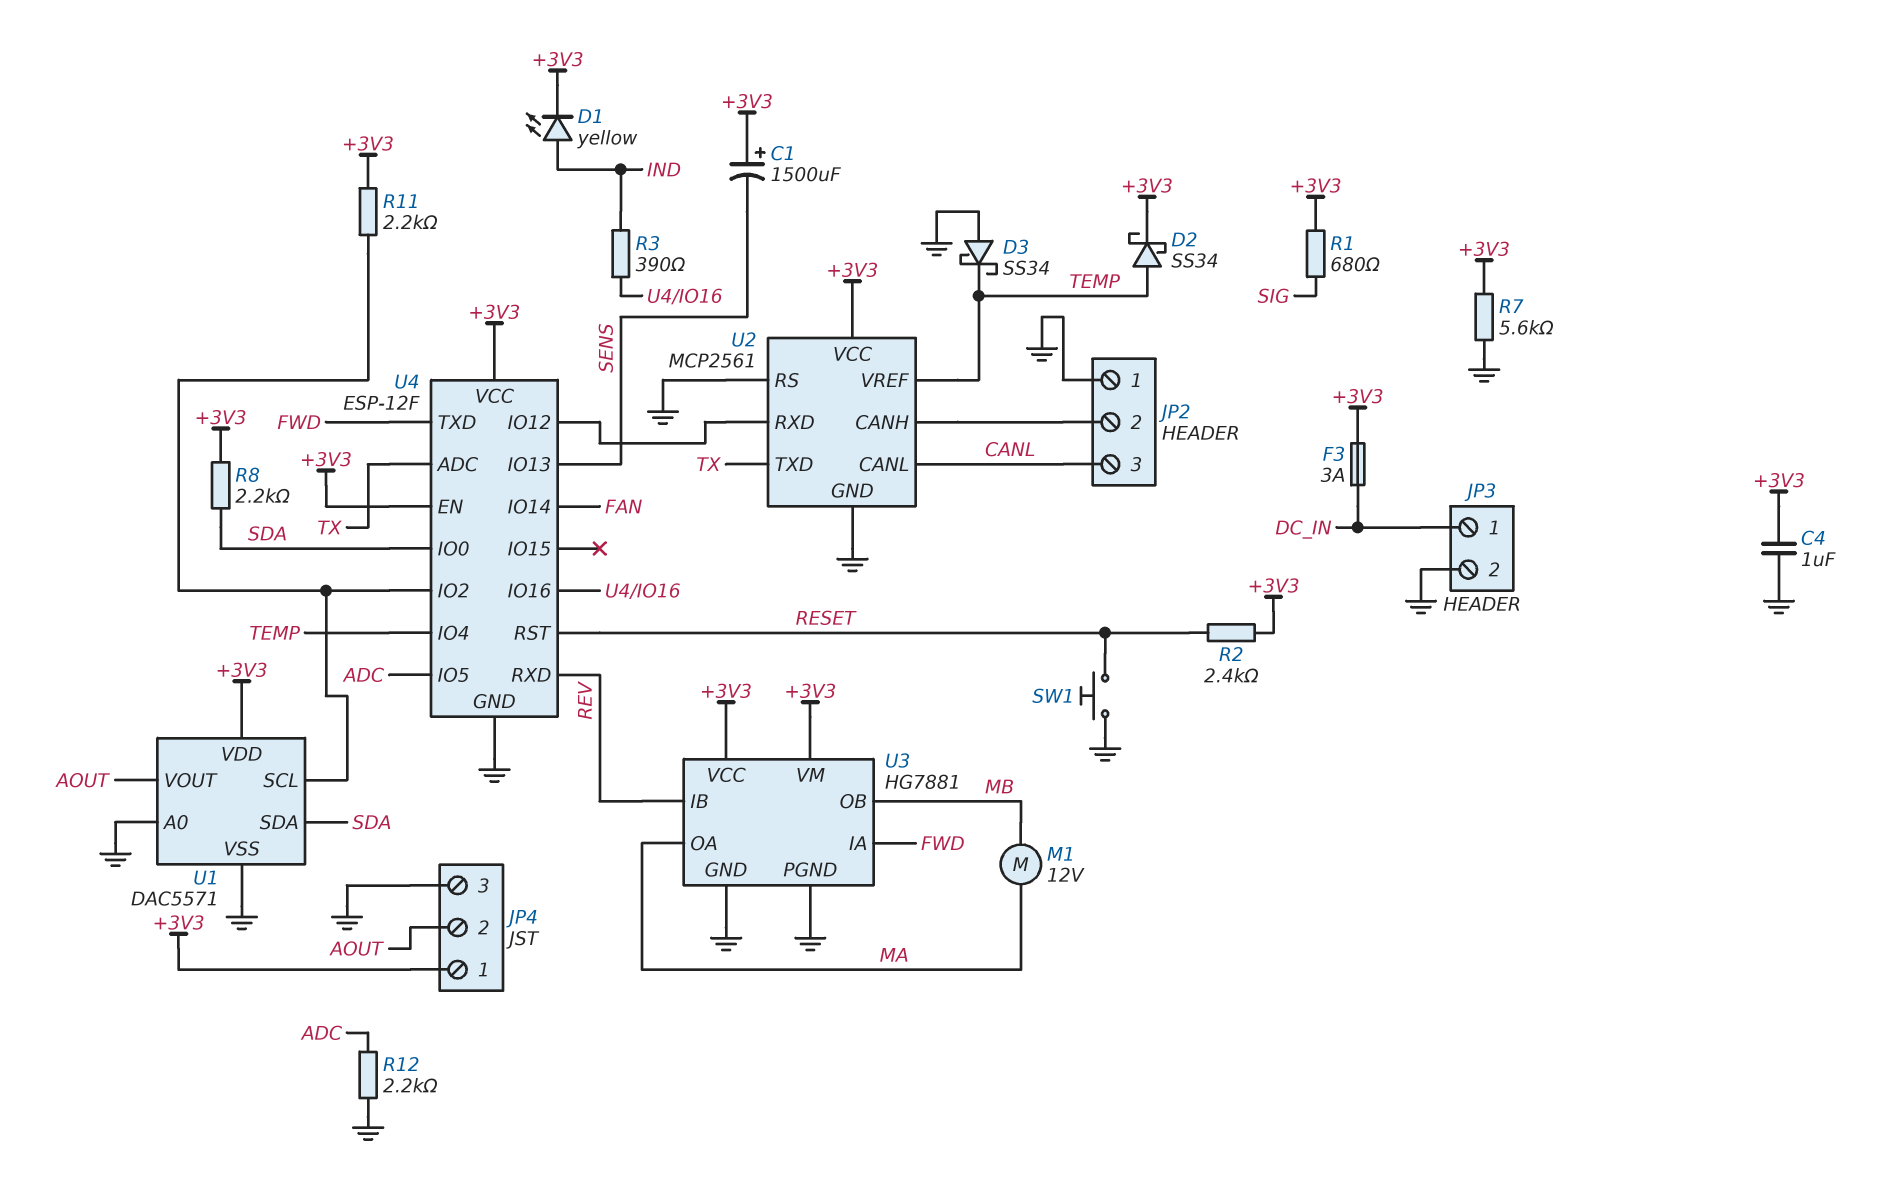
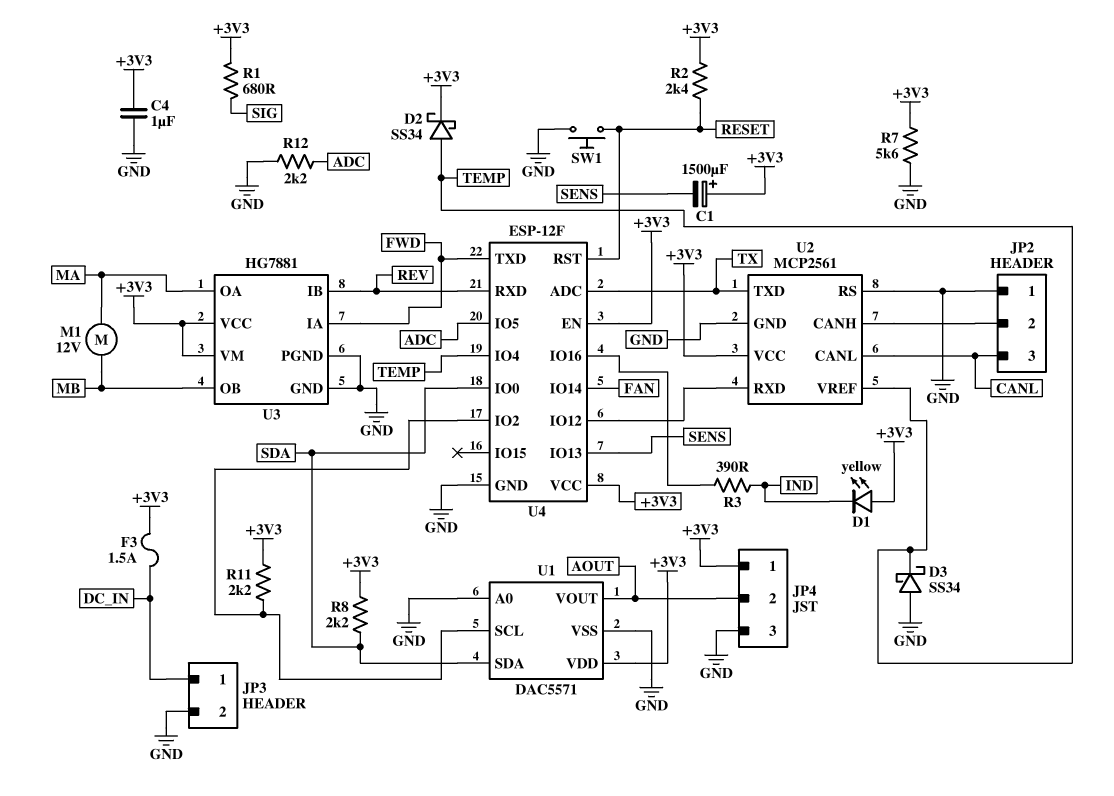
D1: LED yellow (A IND, K +3V3) -> LED yellow (A +3V3, K IND)
F3: 3A (+3V3, DC_IN) -> 1.5A (+3V3, DC_IN)

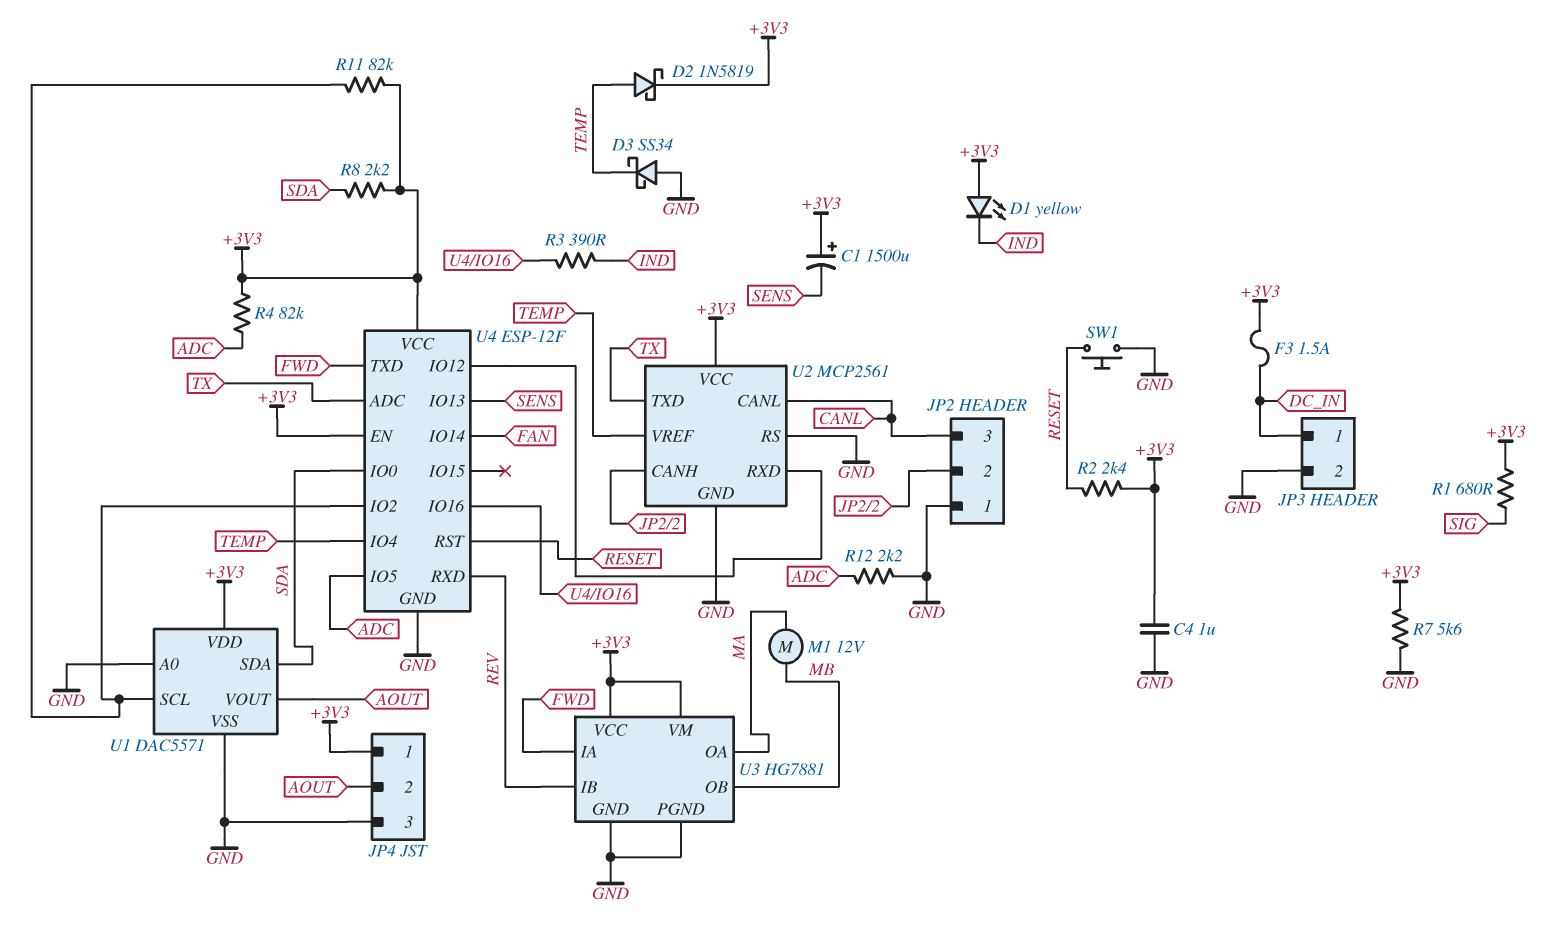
D2: schottky SS34 (A TEMP, K +3V3) -> schottky 1N5819 (A TEMP, K +3V3)
R4: none -> 82k (+3V3, ADC)
R11: 2.2k (+3V3, U1/SCL) -> 82k (+3V3, U1/SCL)

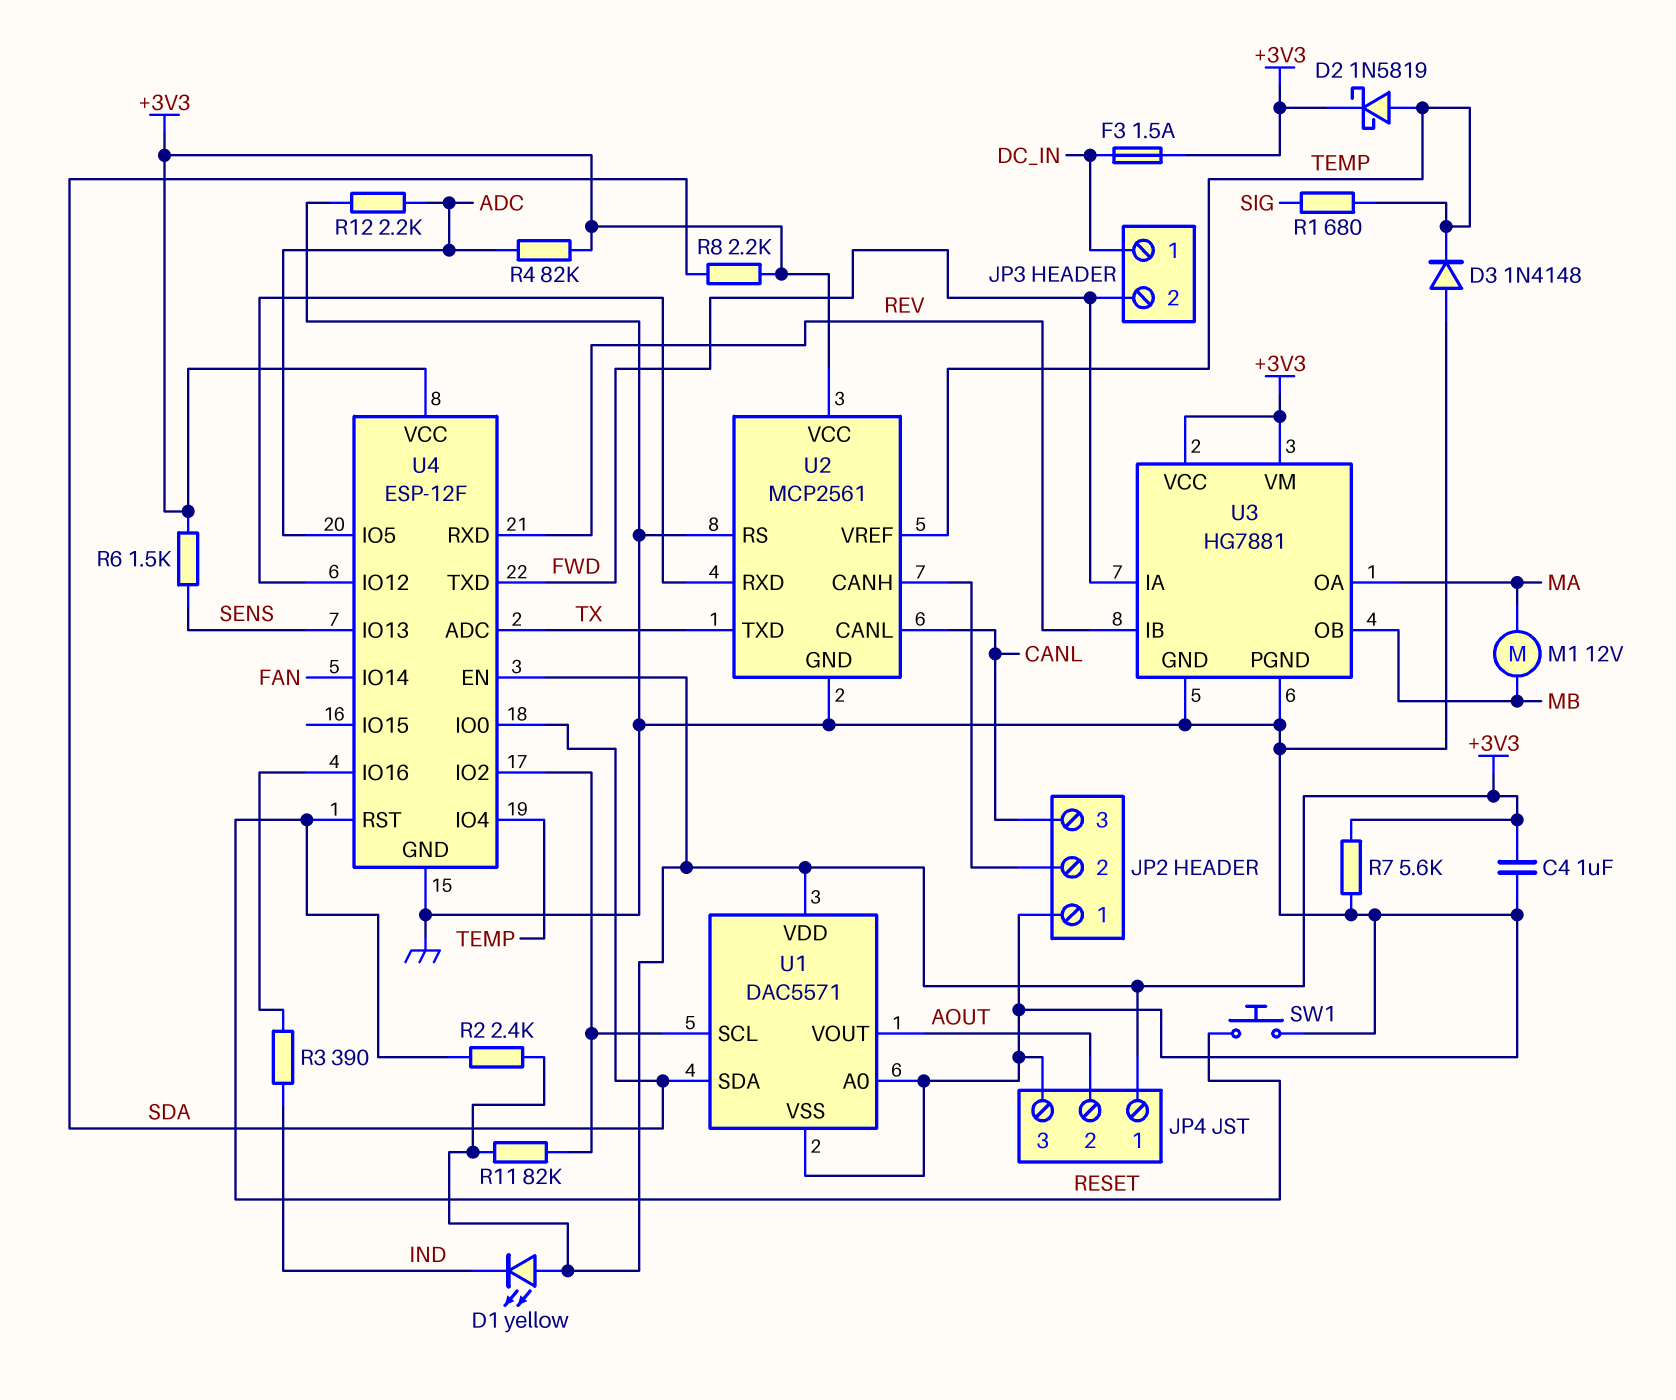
C1: 1500uF (plus +3V3, minus SENS) -> none
D3: schottky SS34 (A GND, K TEMP) -> diode 1N4148 (A GND, K TEMP)
JP3 pin 2: GND -> FWD
R1: 680 (+3V3, SIG) -> 680 (SIG, TEMP)
R6: none -> 1.5k (+3V3, SENS)

